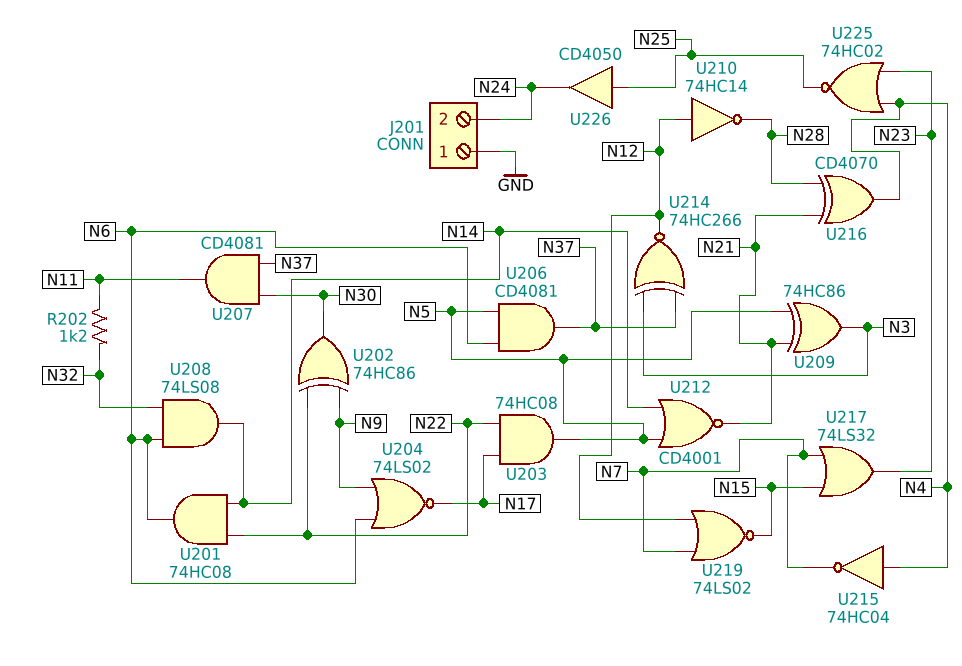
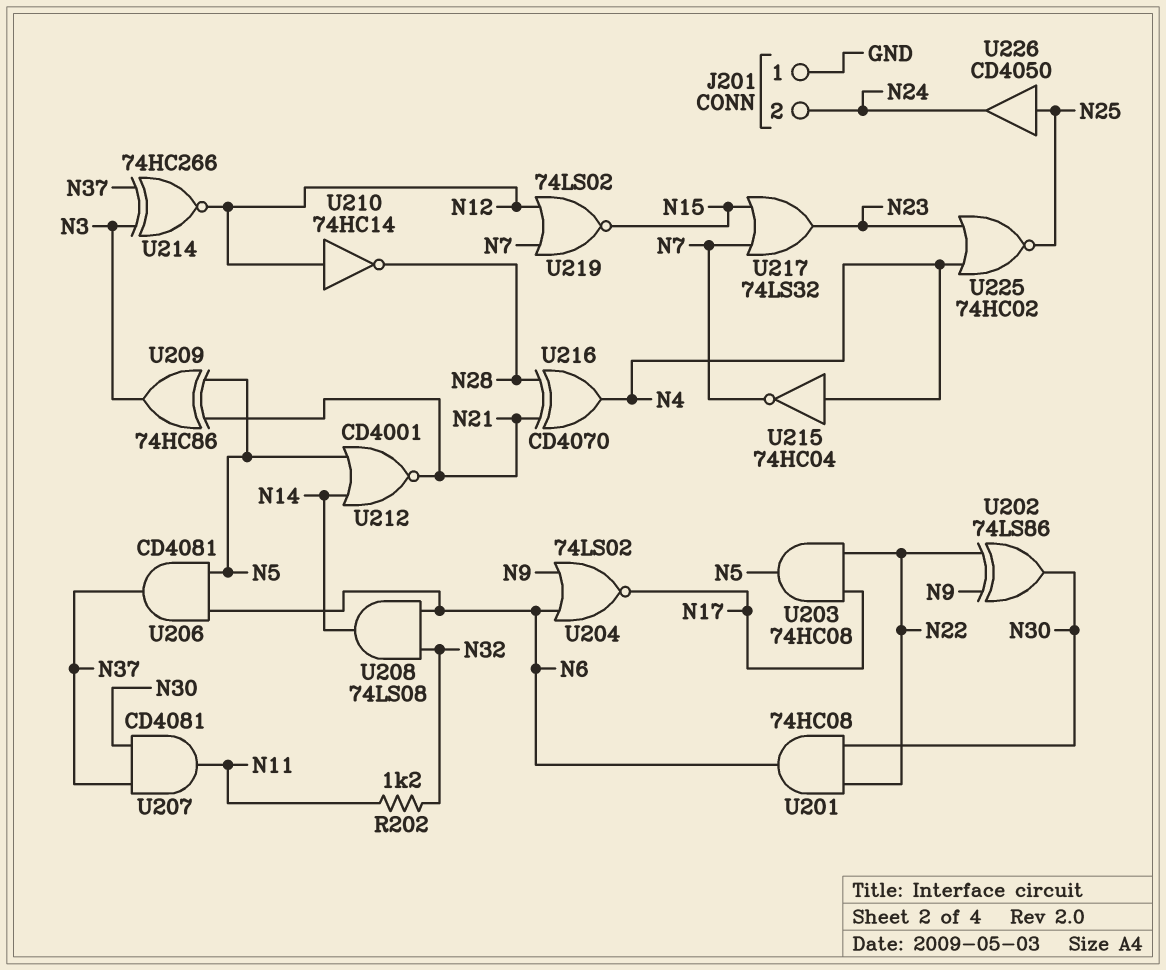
U201: AND 74HC08 (in N14, in N22, out N6) -> AND 74HC08 (in N22, in N30, out N6)
U202: XOR 74HC86 (in N9, in N22, out N30) -> XOR 74LS86 (in N9, in N22, out N30)

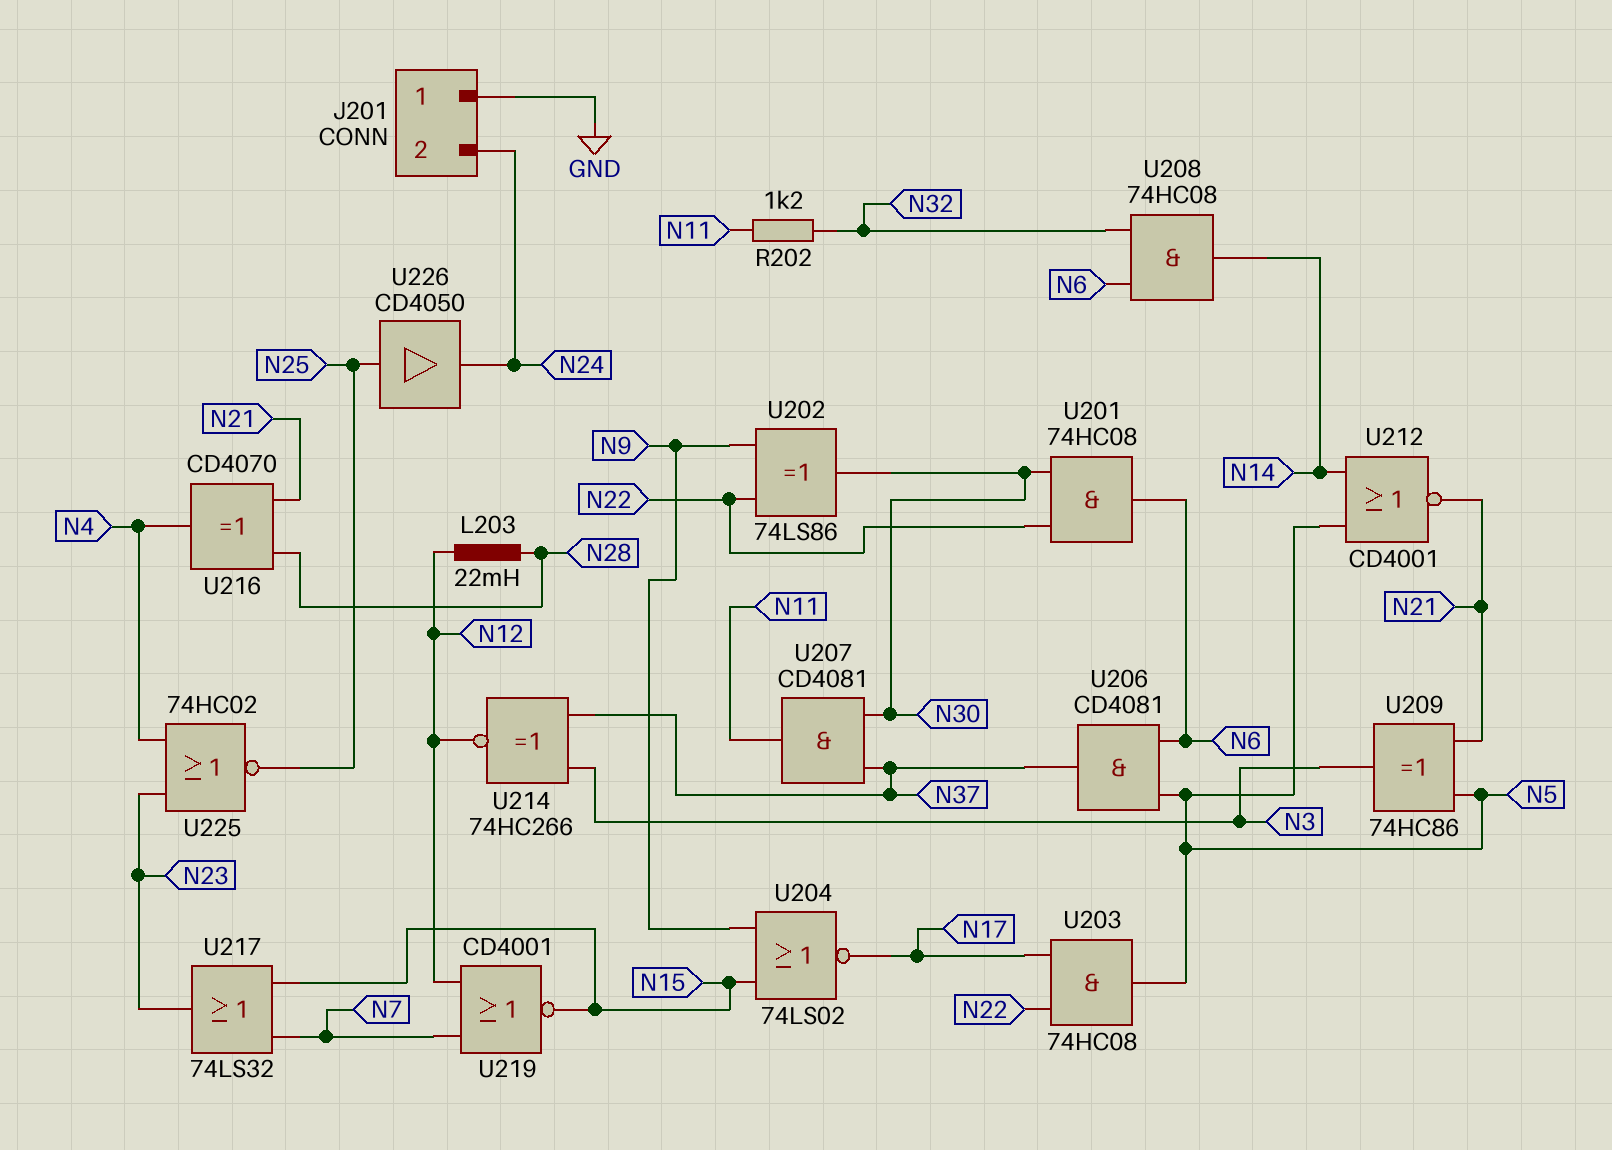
L203: none -> 22mH (N12, N28)
U204: NOR 74LS02 (in N6, in N9, out N17) -> NOR 74LS02 (in N9, in N15, out N17)
U208: AND 74LS08 (in N6, in N32, out N14) -> AND 74HC08 (in N6, in N32, out N14)
U210: NOT 74HC14 (in N12, out N28) -> none
U215: NOT 74HC04 (in N4, out N7) -> none
U219: NOR 74LS02 (in N7, in N12, out N15) -> NOR CD4001 (in N7, in N12, out N15)

